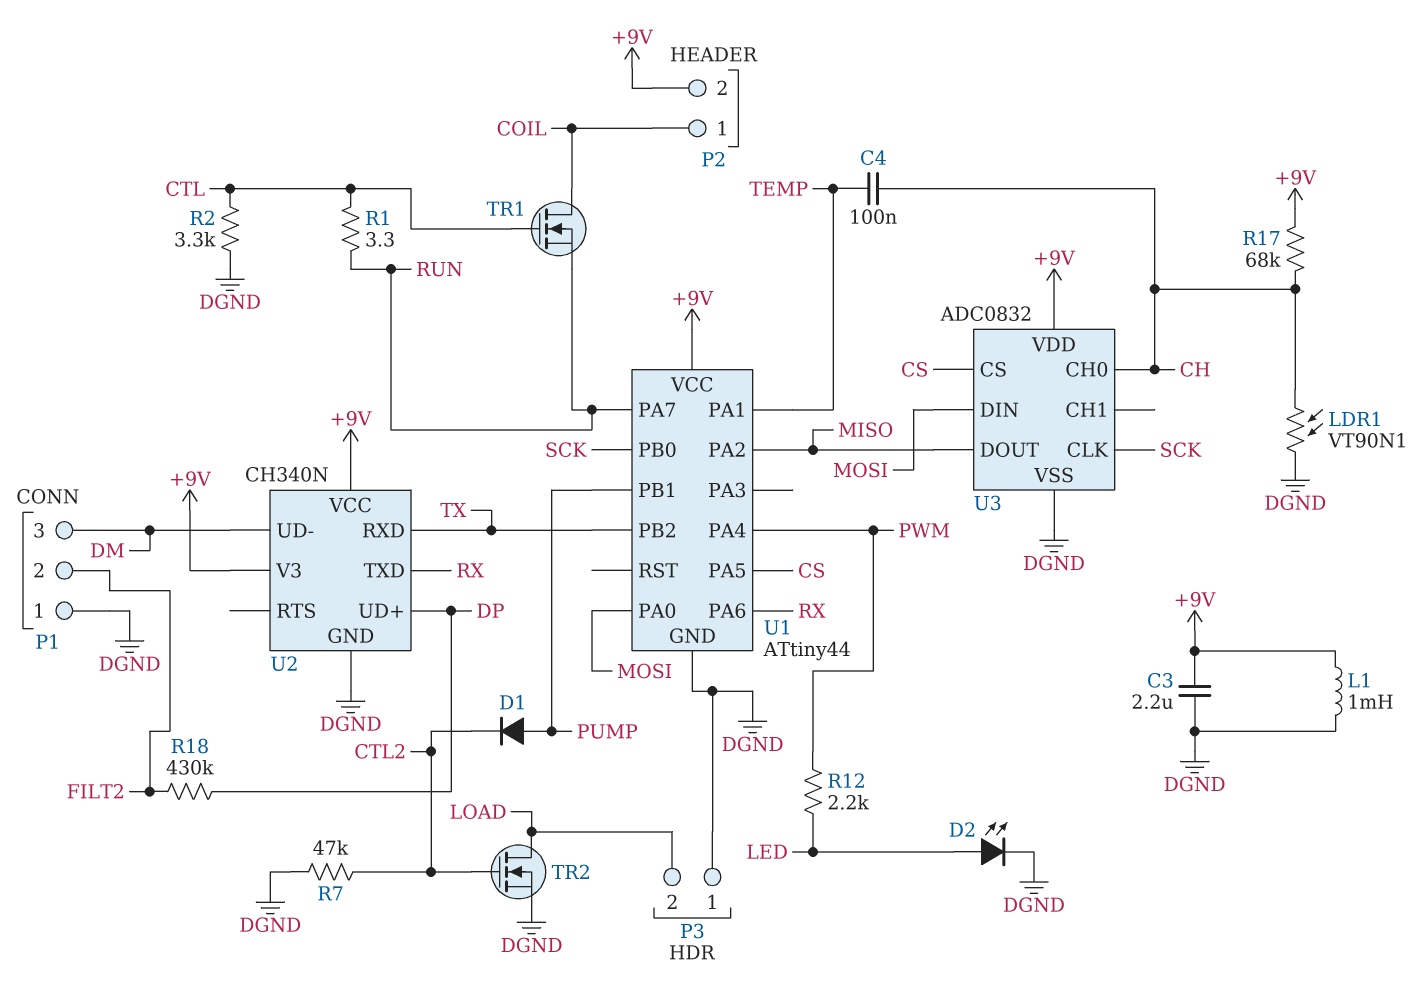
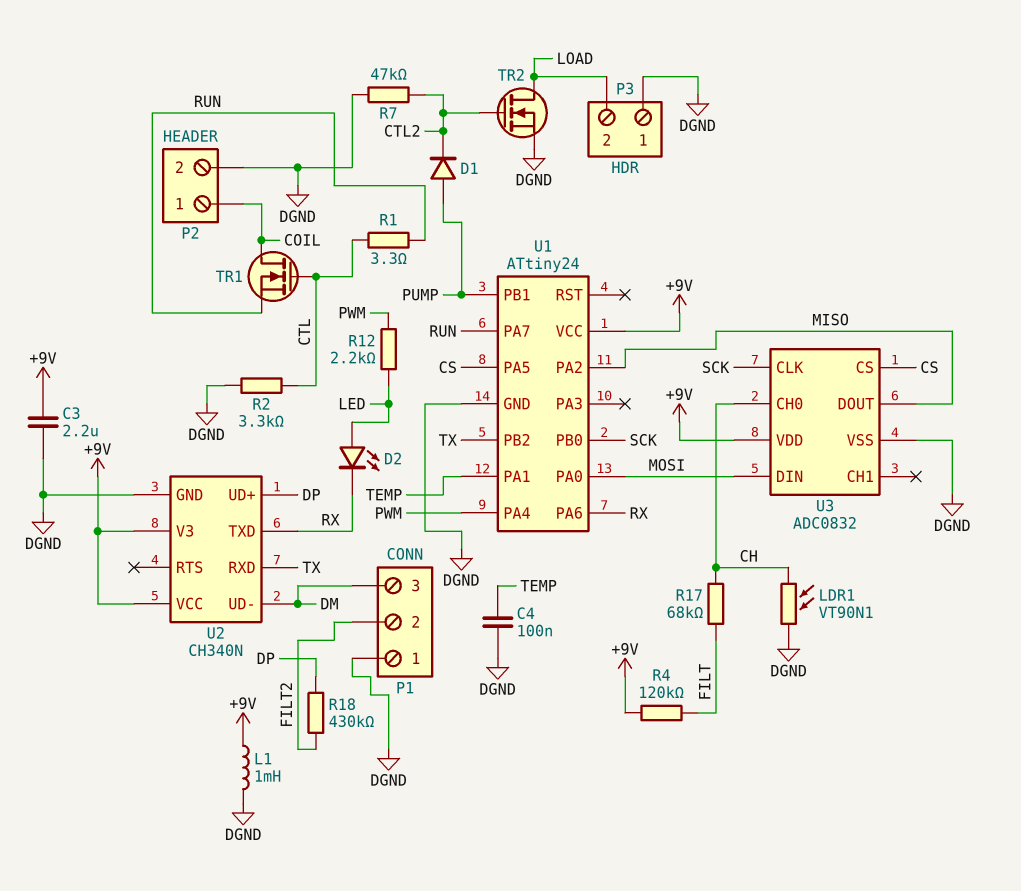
C4: 100nF (CH, TEMP) -> 100nF (DGND, TEMP)
D2: LED (A LED, K DGND) -> LED (A LED, K RX)
P2 pin 2: +9V -> DGND
R4: none -> 120k (+9V, FILT)
R17: 68k (+9V, CH) -> 68k (CH, FILT)
U1: ATtiny44 -> ATtiny24

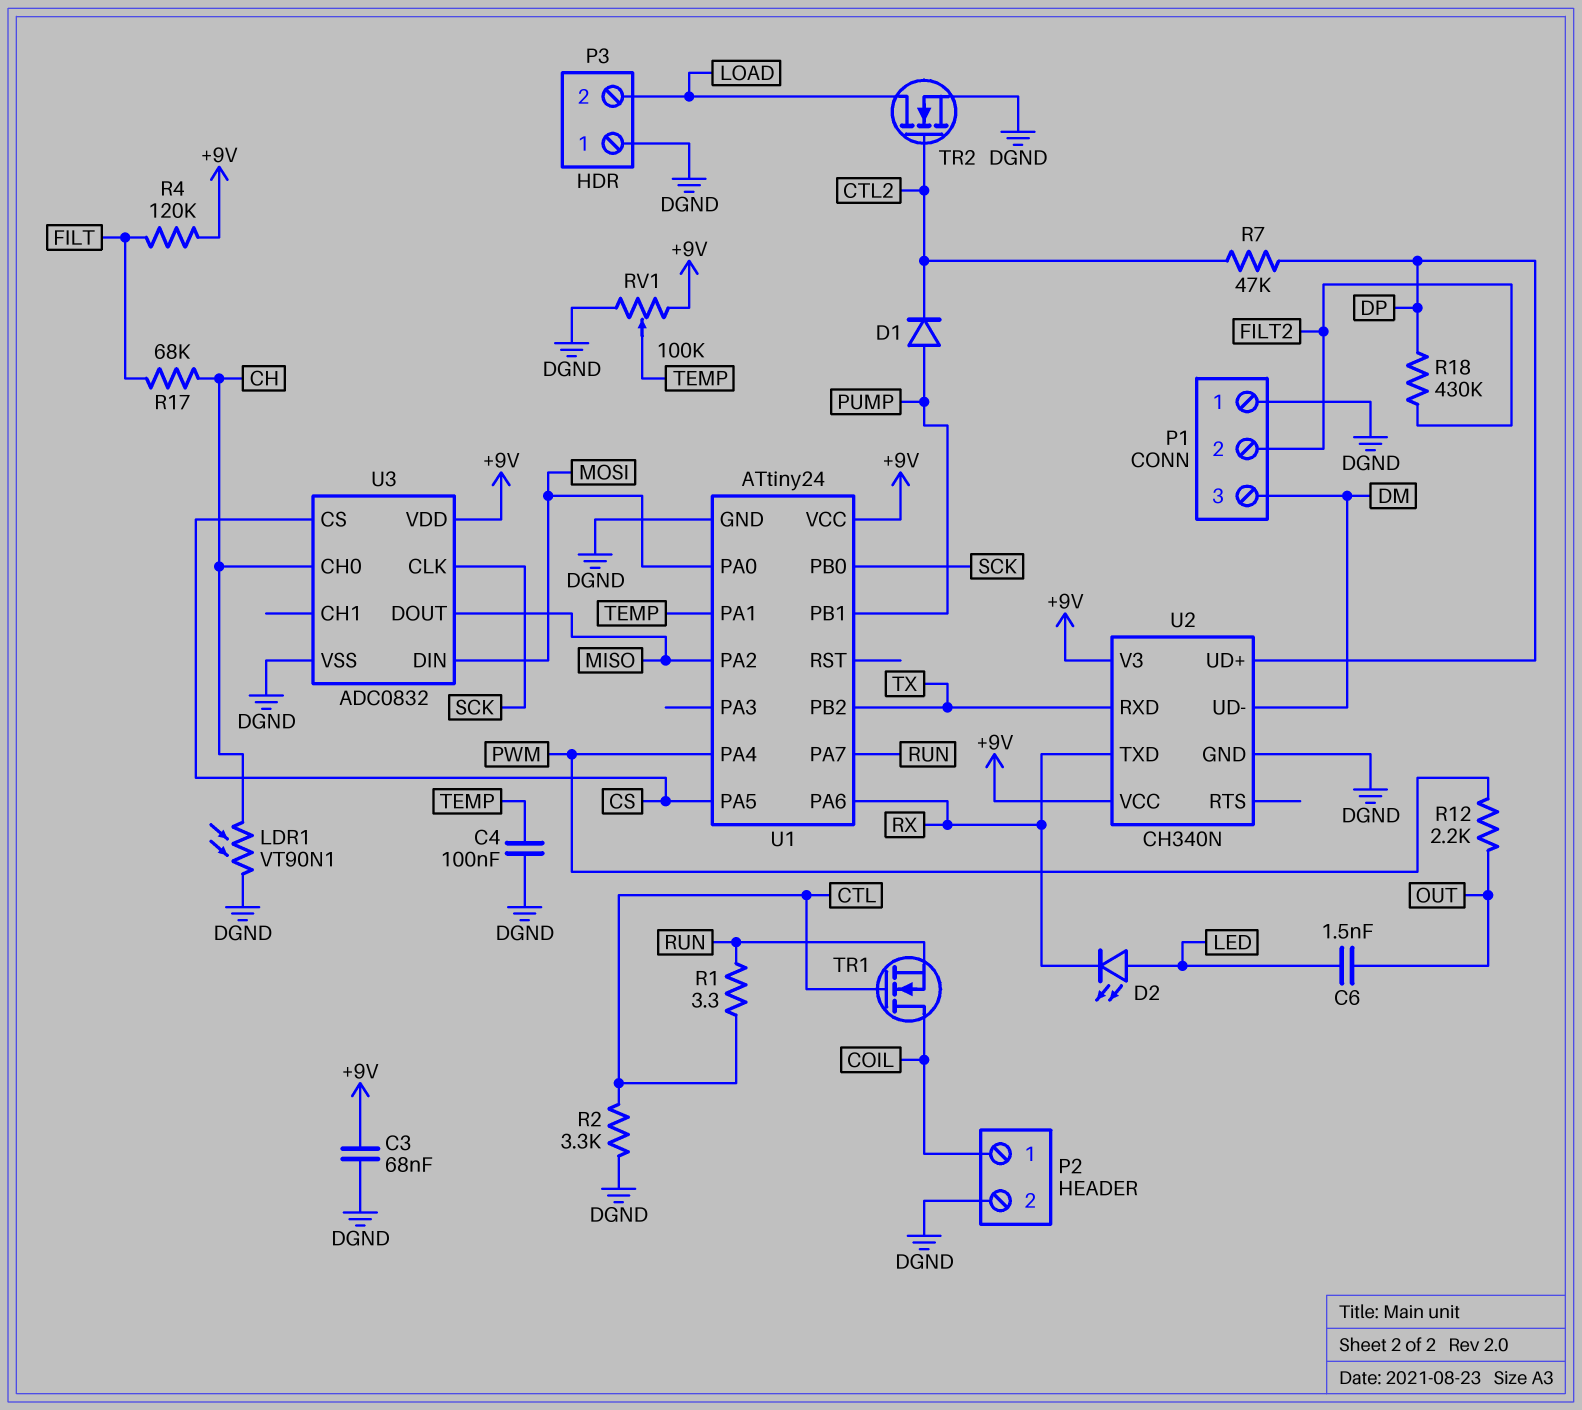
C3: 2.2uF (+9V, DGND) -> 68nF (+9V, DGND)
C6: none -> 1.5nF (LED, OUT)
L1: 1mH (+9V, DGND) -> none
R7: 47k (CTL2, DGND) -> 47k (CTL2, DP)
R12: 2.2k (LED, PWM) -> 2.2k (OUT, PWM)
RV1: none -> 100k (+9V, DGND, wiper TEMP)

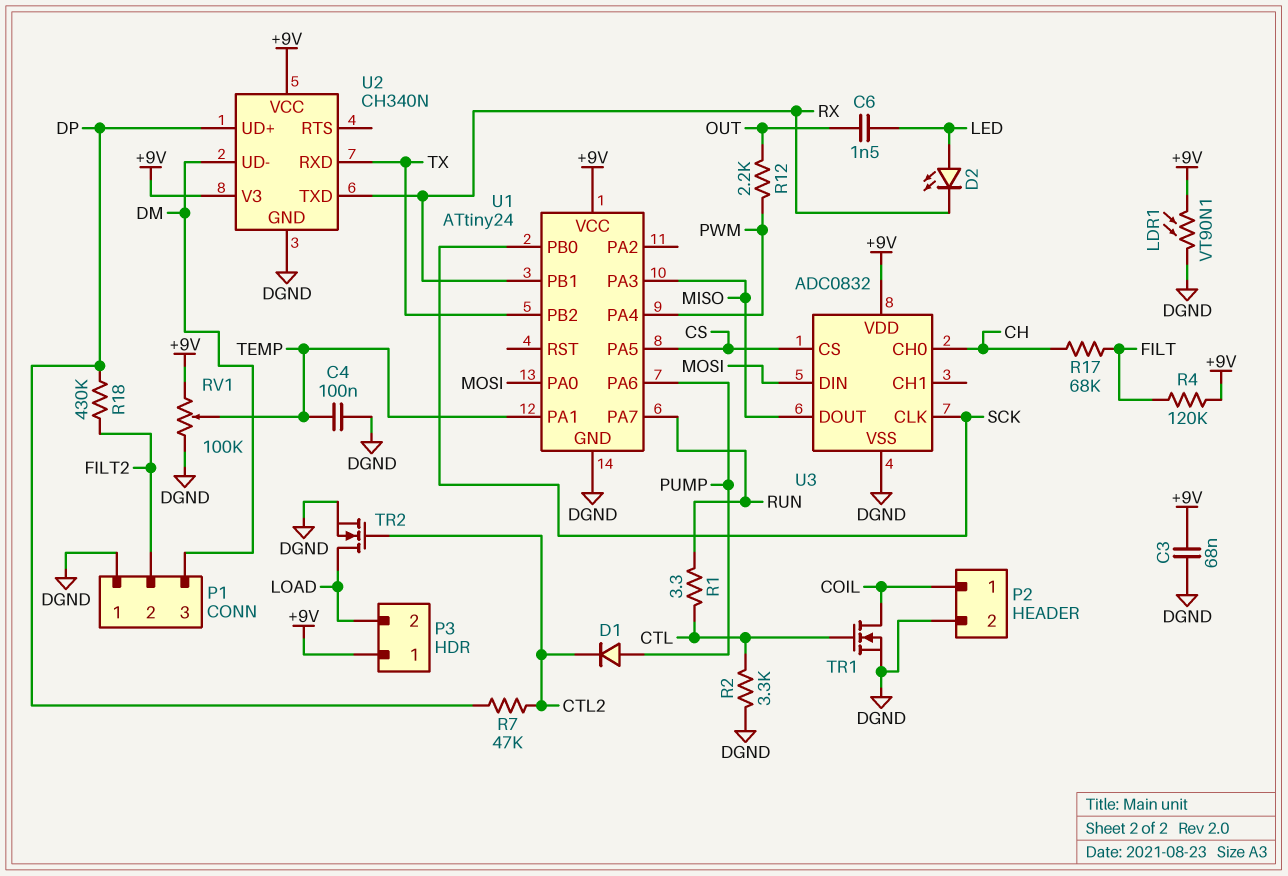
LDR1: VT90N1 (CH, DGND) -> VT90N1 (+9V, DGND)
P3 pin 1: DGND -> +9V
TR1: NMOS (G CTL, D COIL, S RUN) -> NMOS (G CTL, D COIL, S DGND)
U1 pin PA2: MISO -> none
U1 pin PA3: none -> MISO
U1 pin PA6: RX -> PUMP
U1 pin PB1: PUMP -> RX

